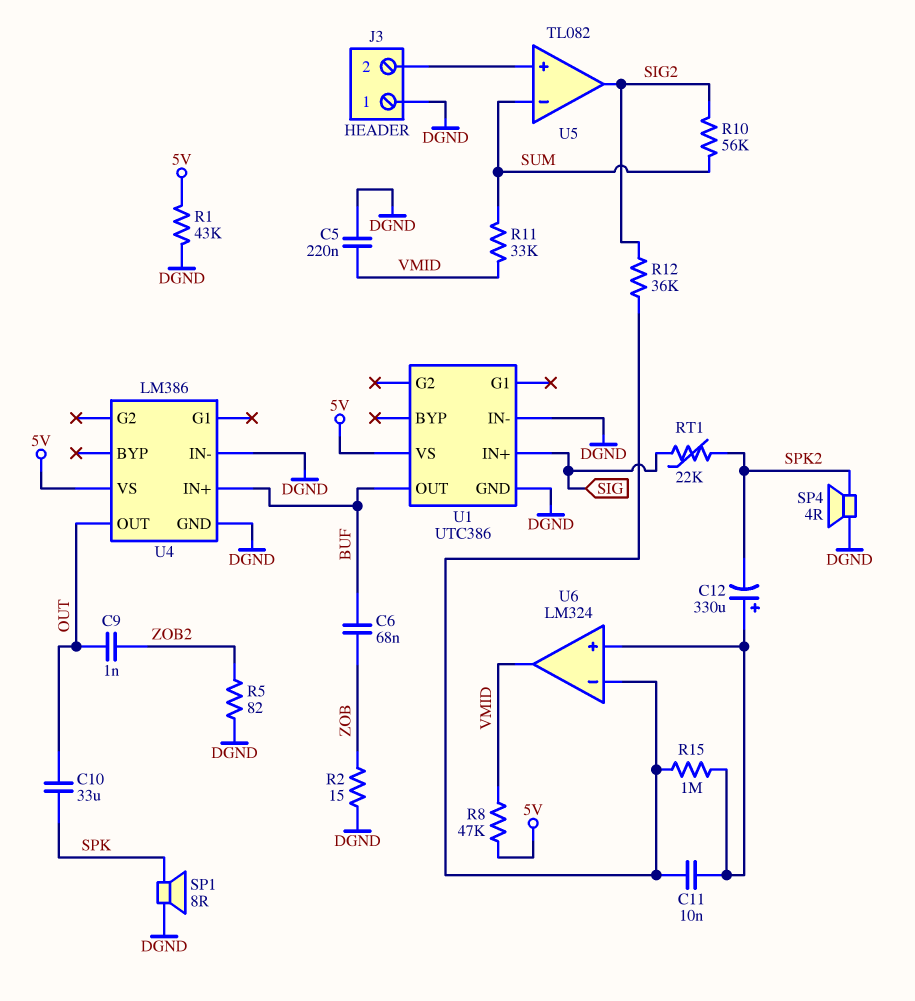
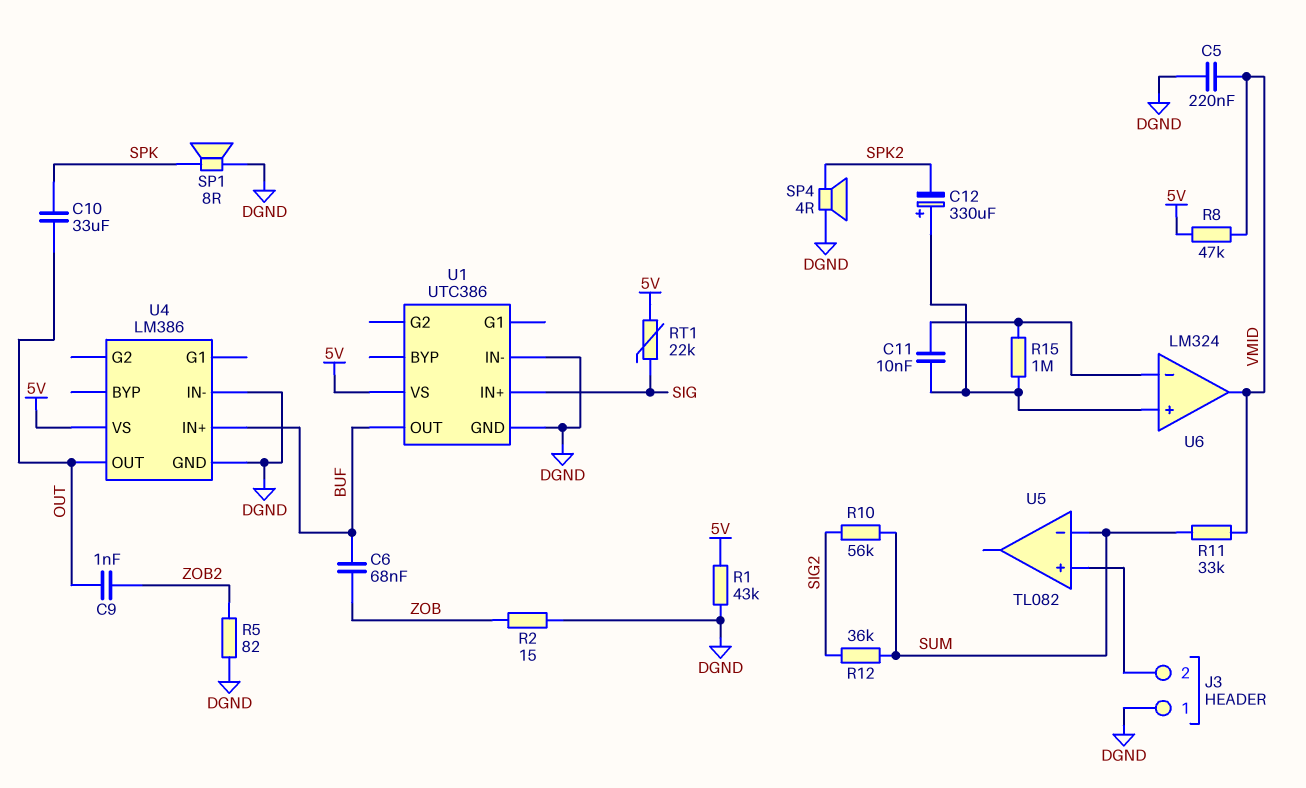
R12: 36k (SIG2, U6/in-) -> 36k (SIG2, SUM)
RT1: 22k (SIG, SPK2) -> 22k (5V, SIG)
U5 pin out: SIG2 -> none

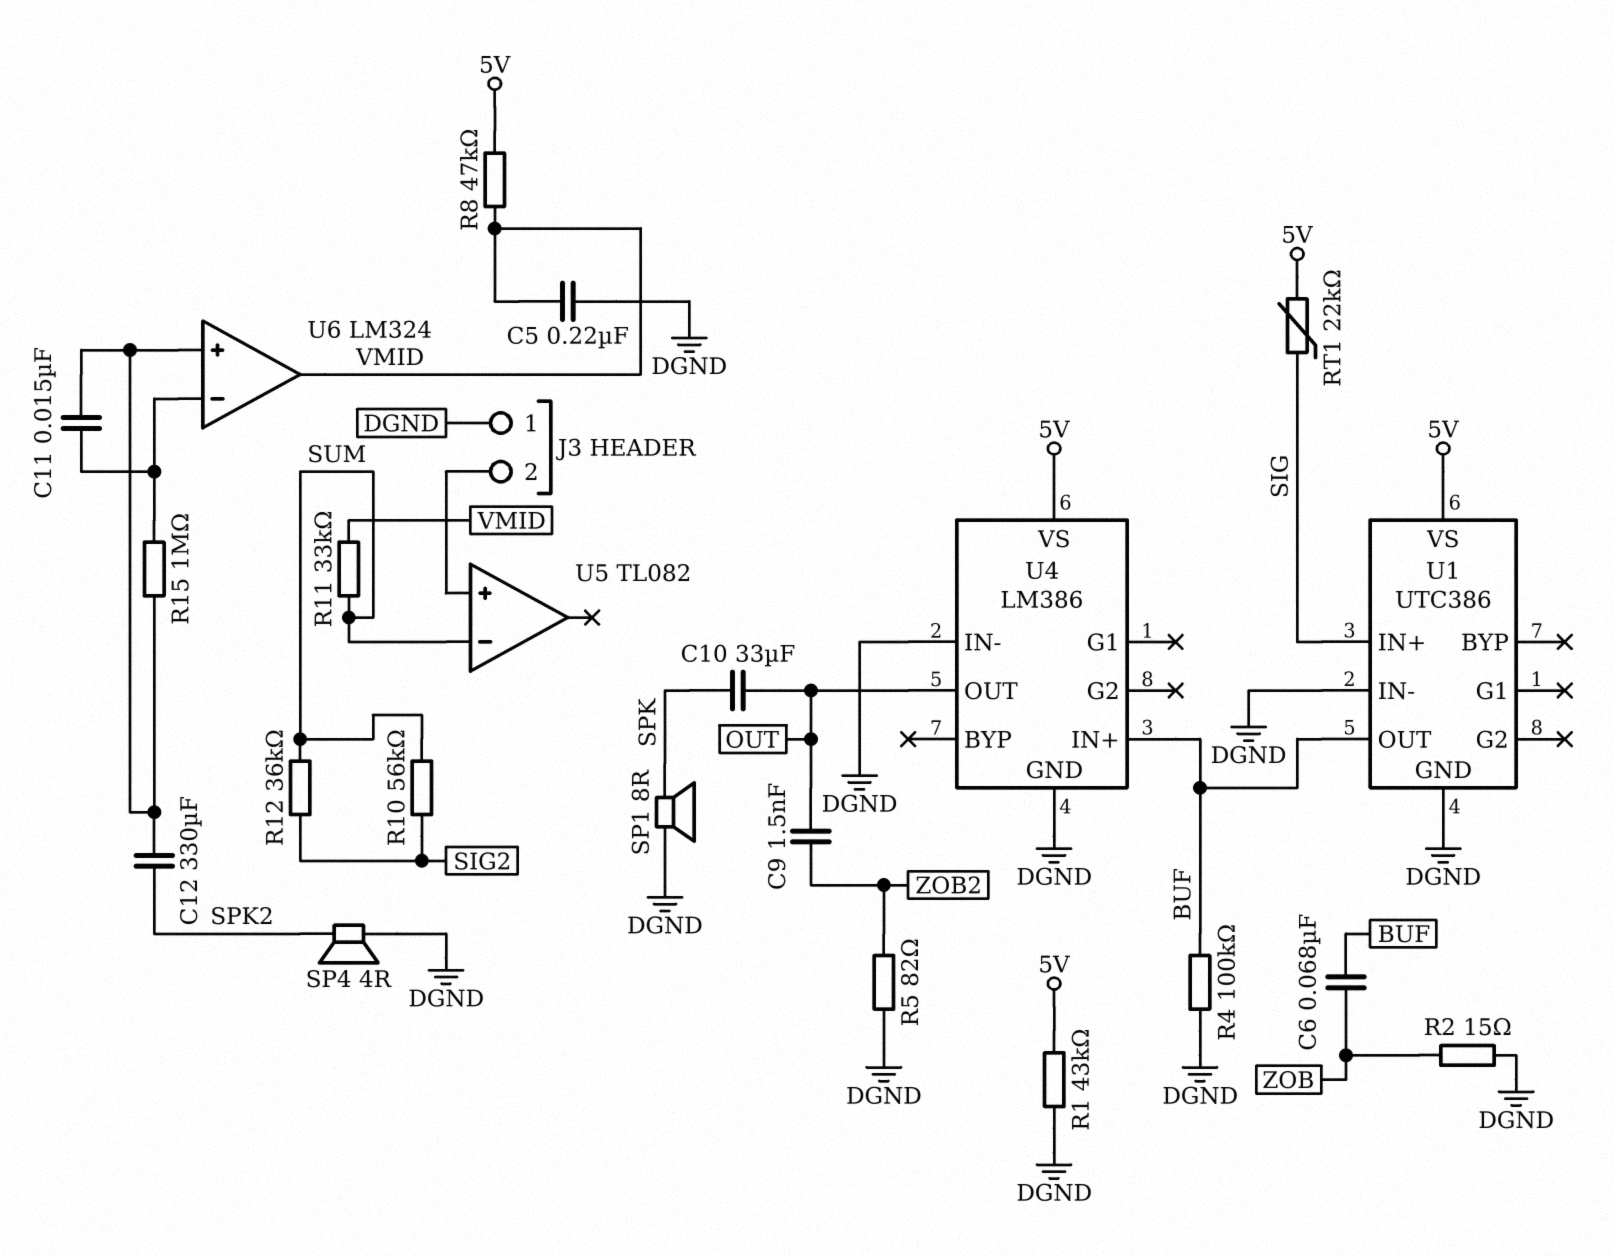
C9: 1nF (OUT, ZOB2) -> 1.5nF (OUT, ZOB2)
C11: 10nF (U6/in+, U6/in-) -> 15nF (U6/in+, U6/in-)
C12: 330uF (plus U6/in+, minus SPK2) -> 330uF (SPK2, U6/in+)
R4: none -> 100k (BUF, DGND)

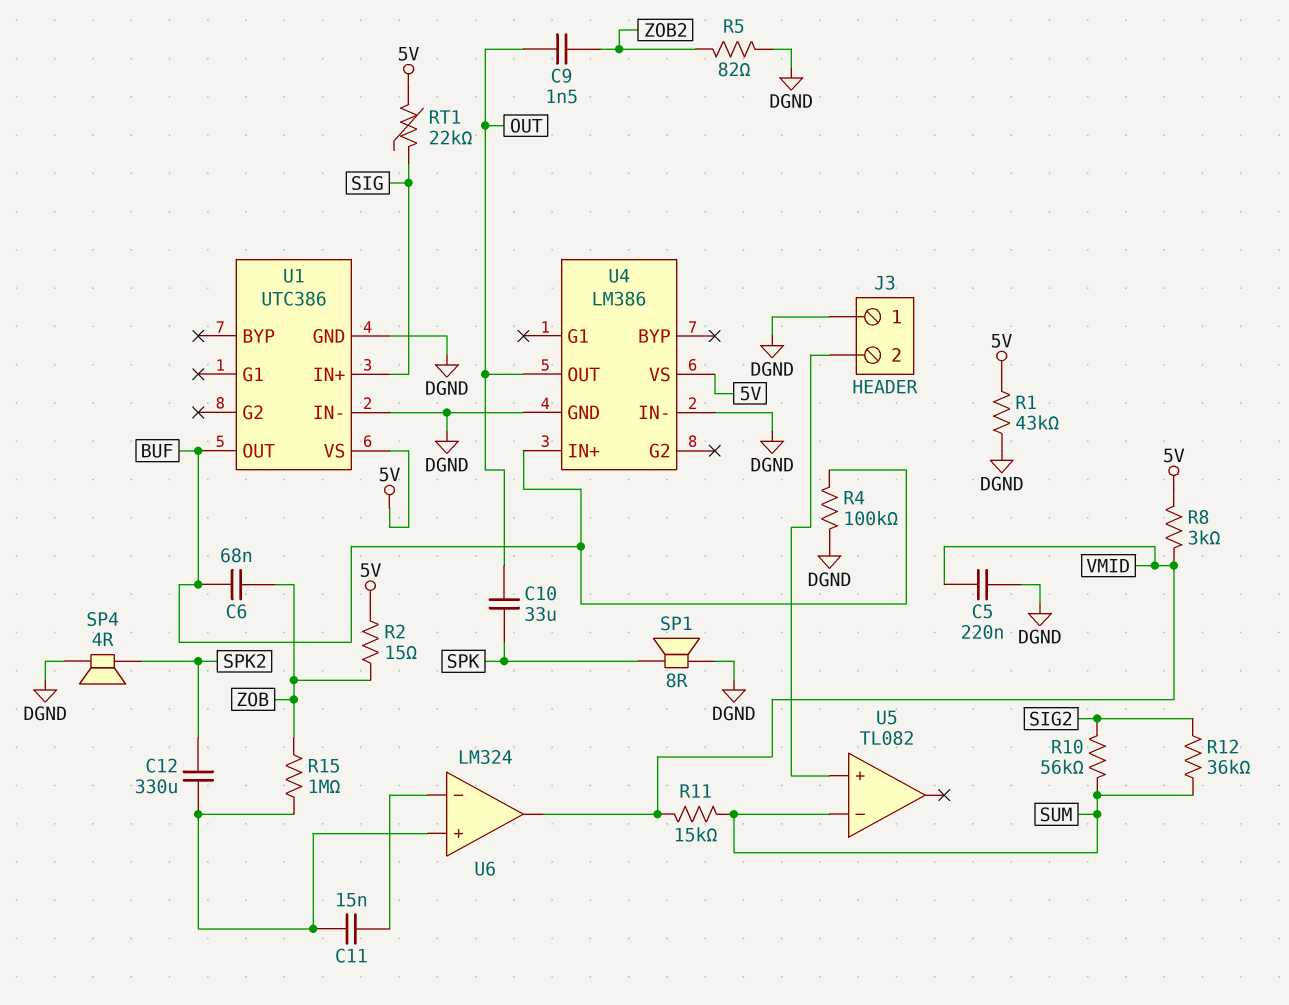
R2: 15 (DGND, ZOB) -> 15 (5V, ZOB)
R8: 47k (5V, VMID) -> 3k (5V, VMID)
R11: 33k (SUM, VMID) -> 15k (SUM, VMID)
R15: 1M (U6/in+, U6/in-) -> 1M (U6/in+, ZOB)

